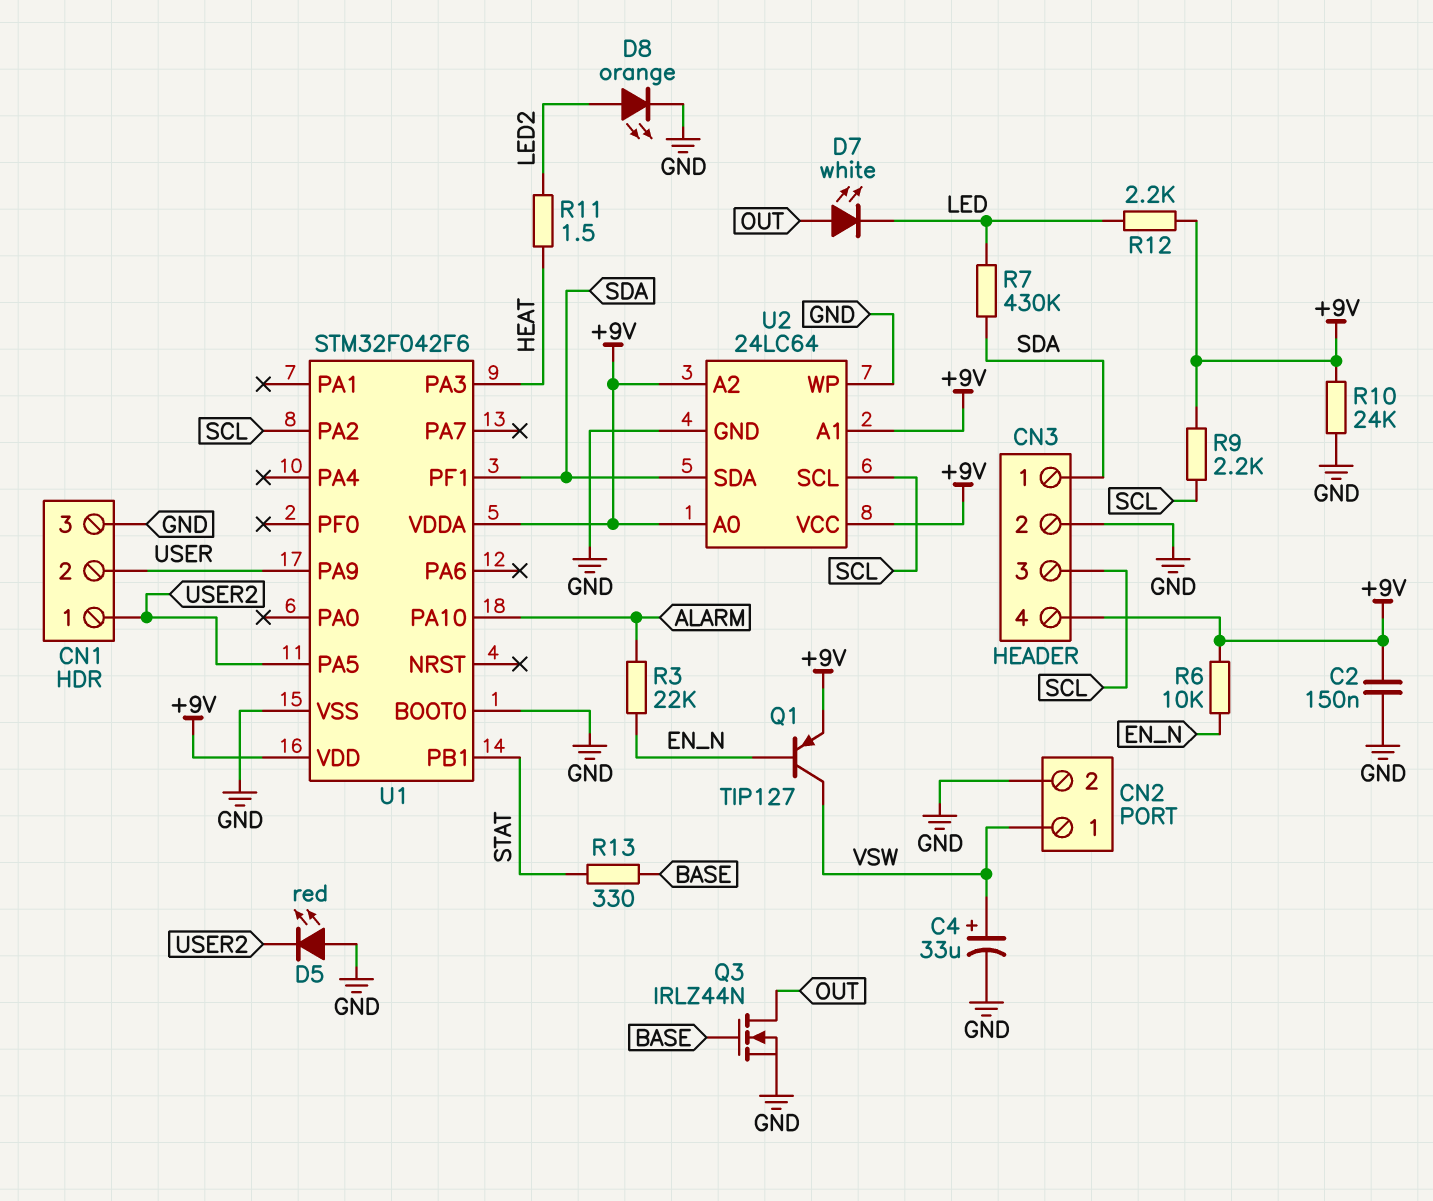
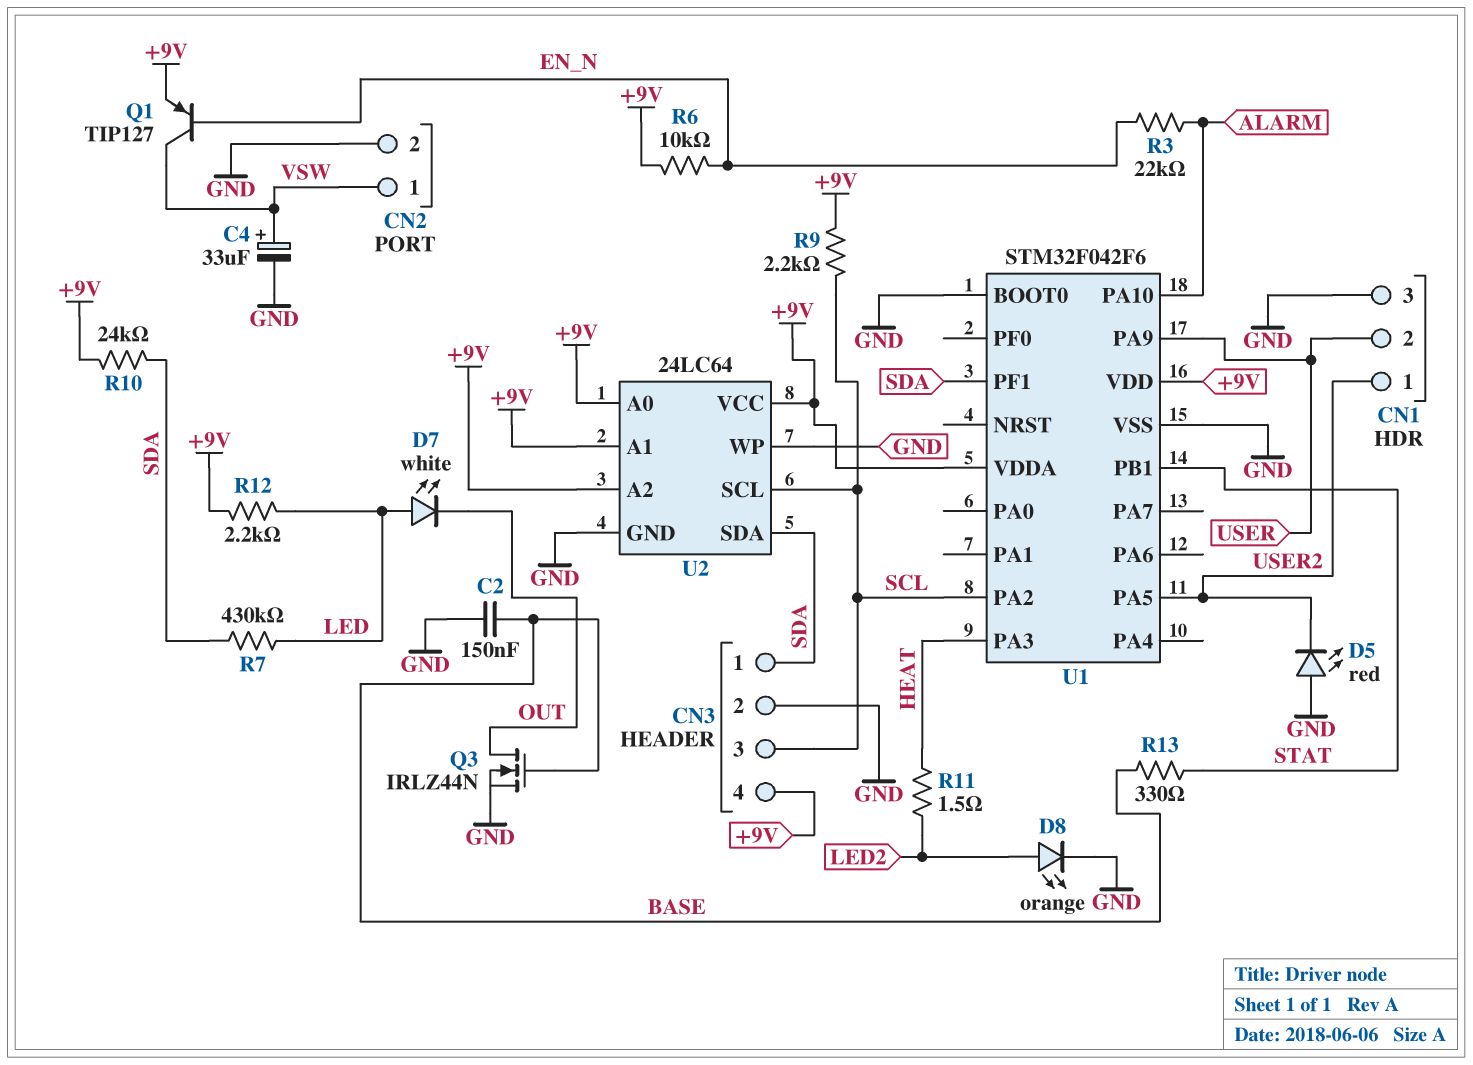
C2: 150nF (+9V, GND) -> 150nF (BASE, GND)
D7: LED white (A OUT, K LED) -> LED white (A LED, K OUT)
R10: 24k (+9V, GND) -> 24k (+9V, SDA)

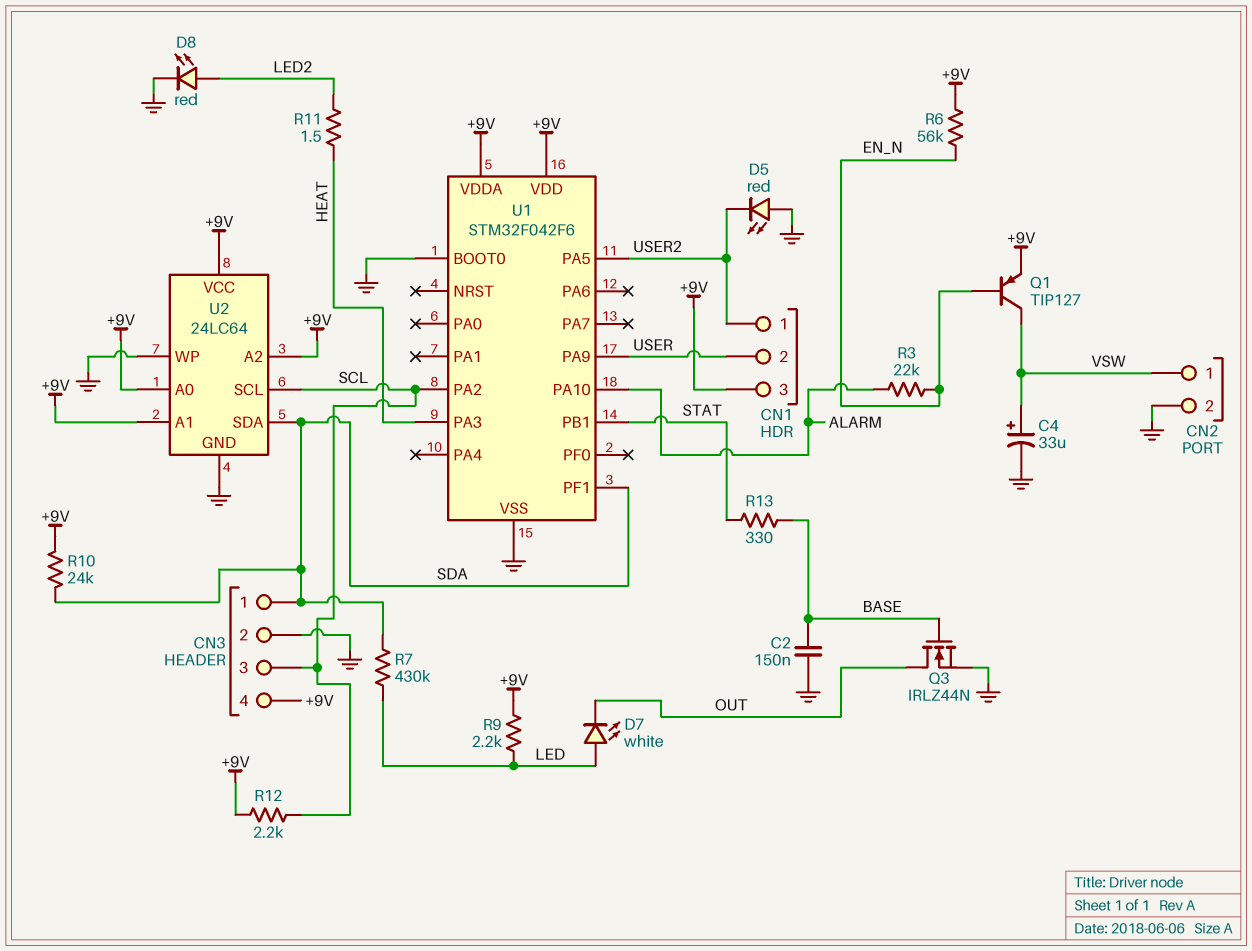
CN1 pin 3: GND -> +9V
D8: LED orange (A LED2, K GND) -> LED red (A LED2, K GND)
R6: 10k (+9V, EN_N) -> 56k (+9V, EN_N)
R9: 2.2k (+9V, SCL) -> 2.2k (+9V, LED)
R12: 2.2k (+9V, LED) -> 2.2k (+9V, SCL)

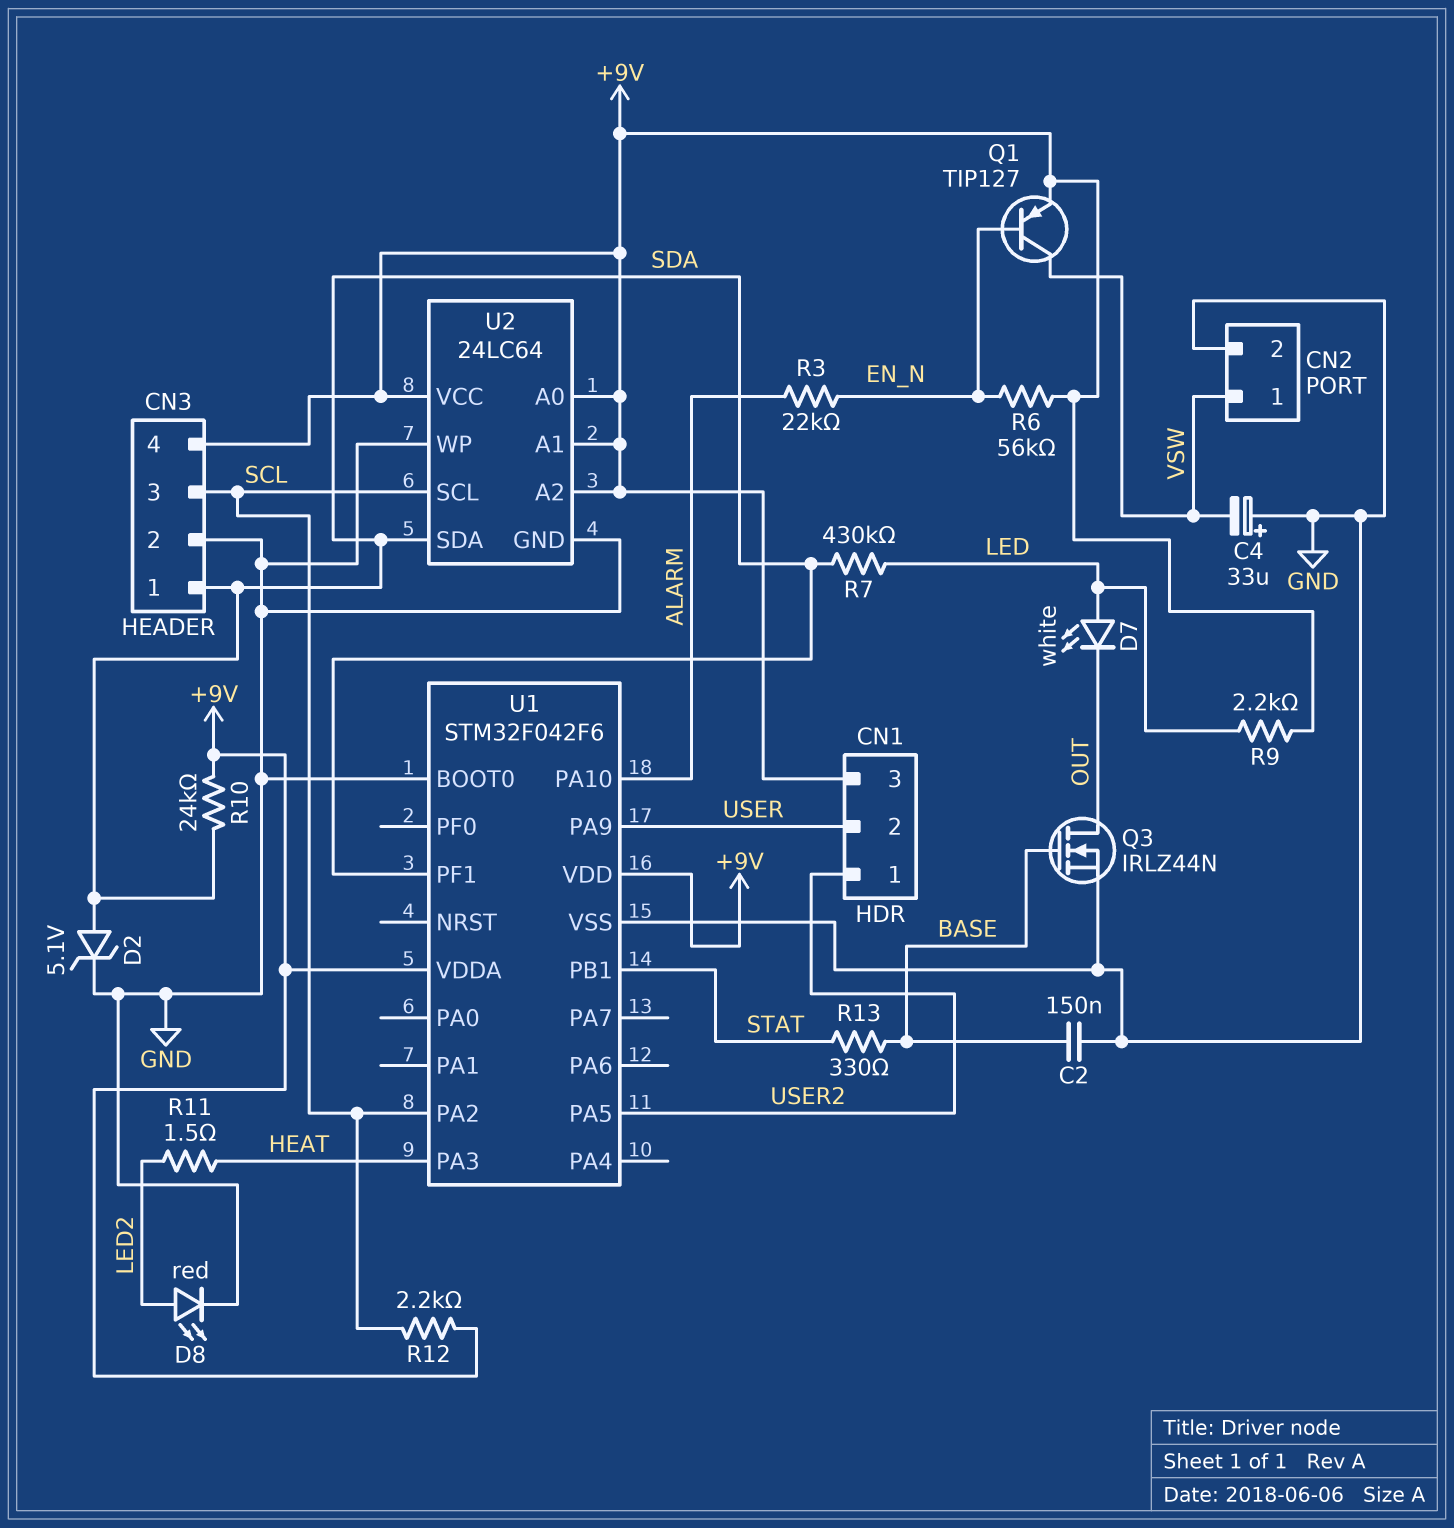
C4: 33uF (plus VSW, minus GND) -> 33uF (plus GND, minus VSW)
D2: none -> zener 5.1V (A SDA, K GND)
D5: LED red (A GND, K USER2) -> none

